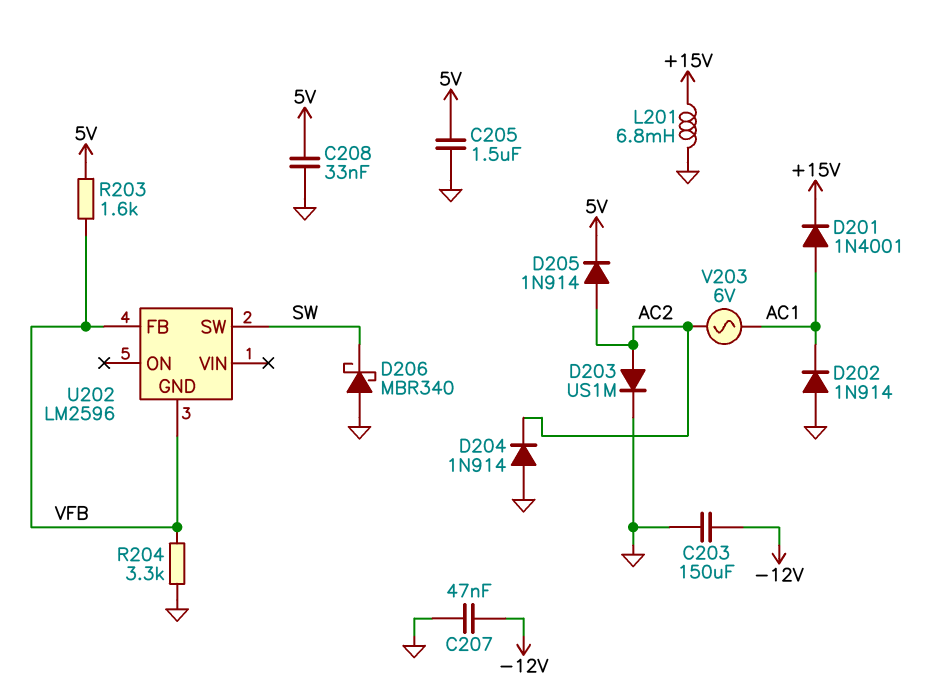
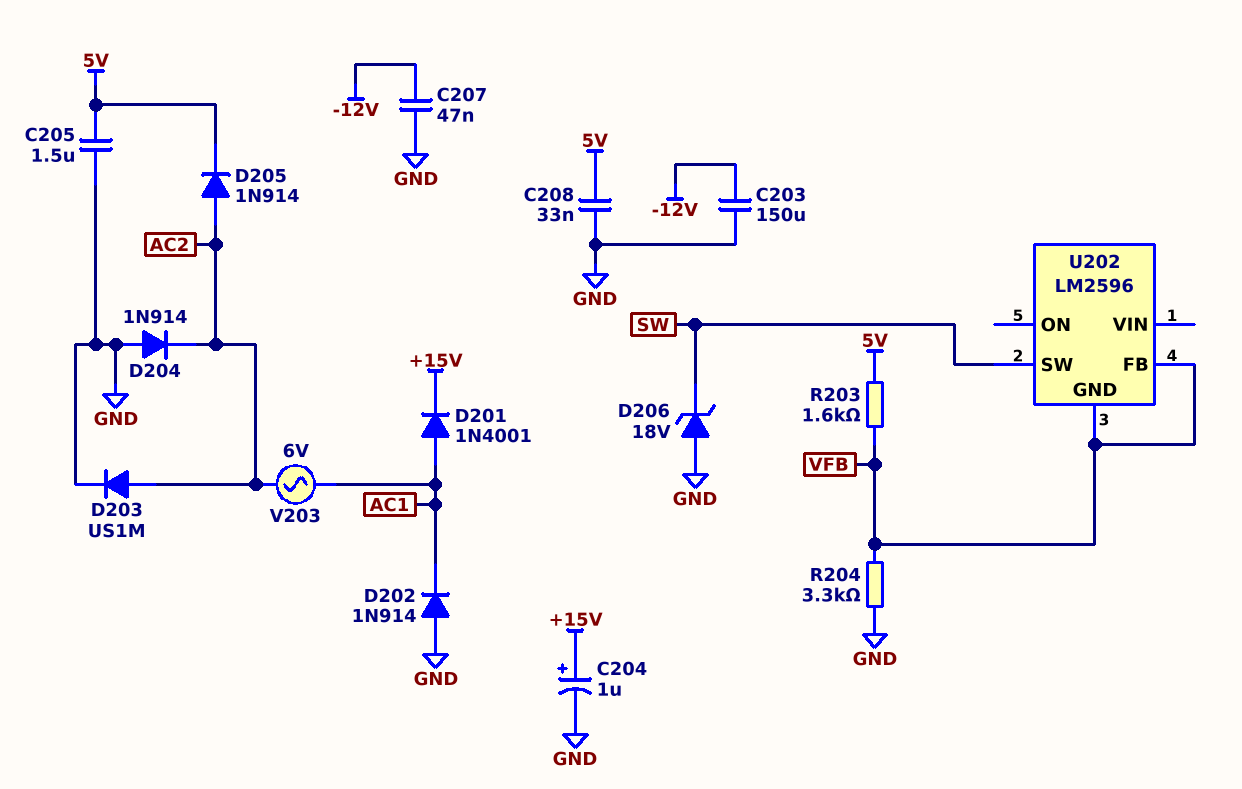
C204: none -> 1uF (plus +15V, minus GND)
D206: schottky MBR340 (A GND, K SW) -> zener 18V (A GND, K SW)
L201: 6.8mH (+15V, GND) -> none

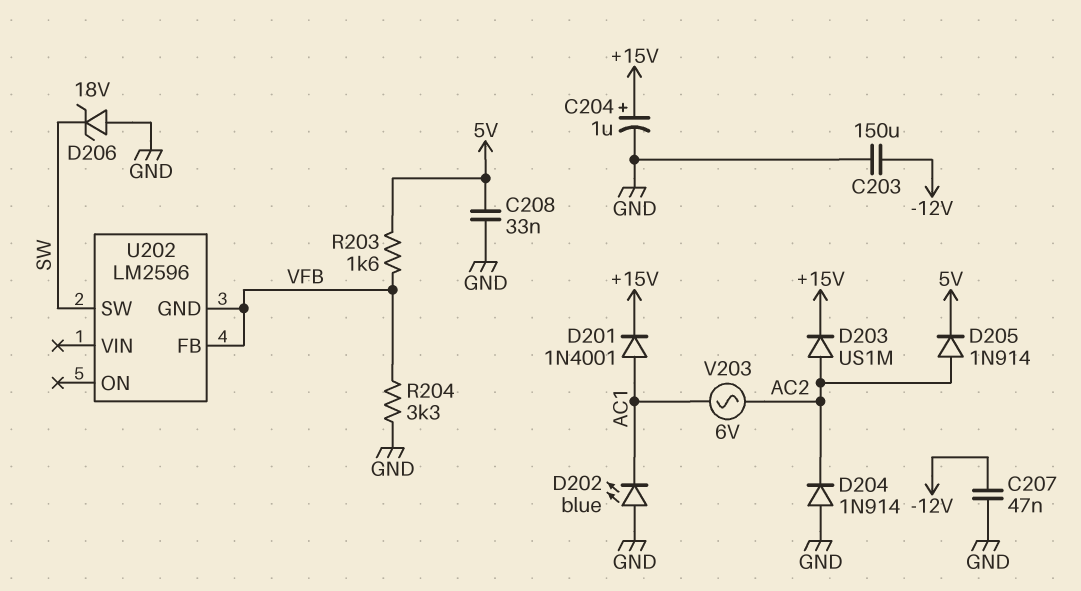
C205: 1.5uF (5V, GND) -> none
D202: diode 1N914 (A GND, K AC1) -> LED blue (A GND, K AC1)
D203: diode US1M (A AC2, K GND) -> diode US1M (A AC2, K +15V)

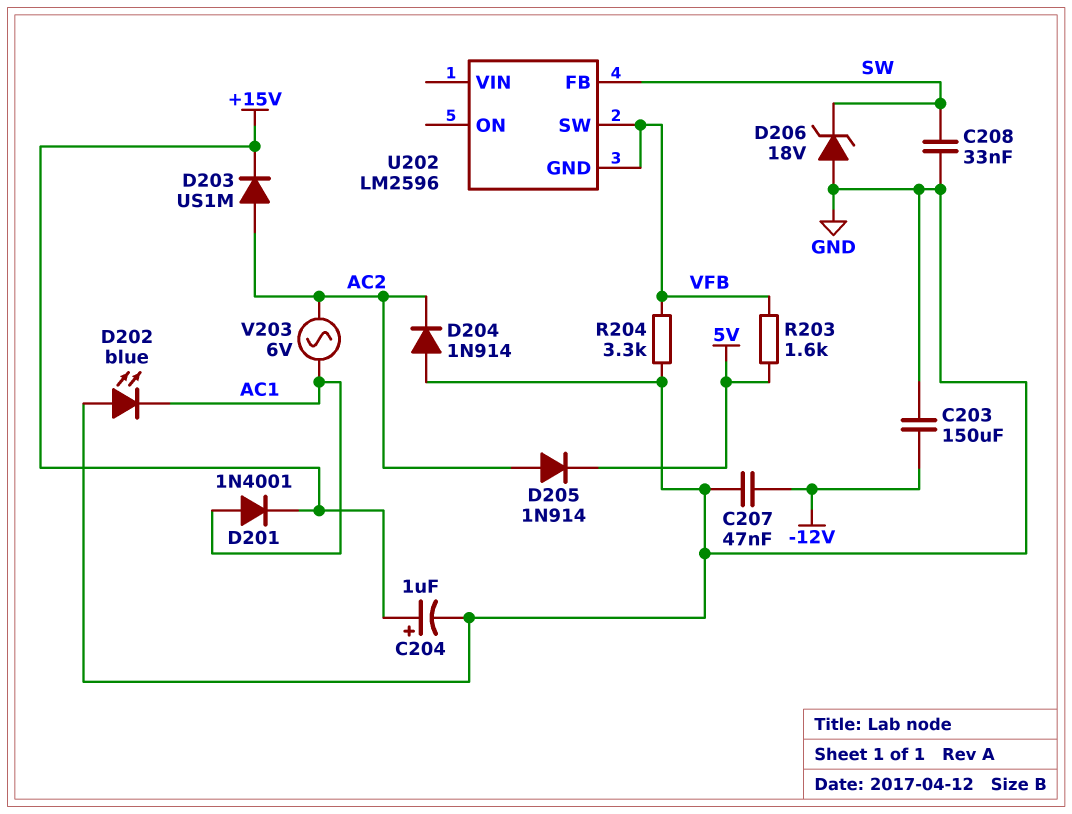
C208: 33nF (5V, GND) -> 33nF (GND, SW)
U202 pin FB: VFB -> SW
U202 pin SW: SW -> VFB

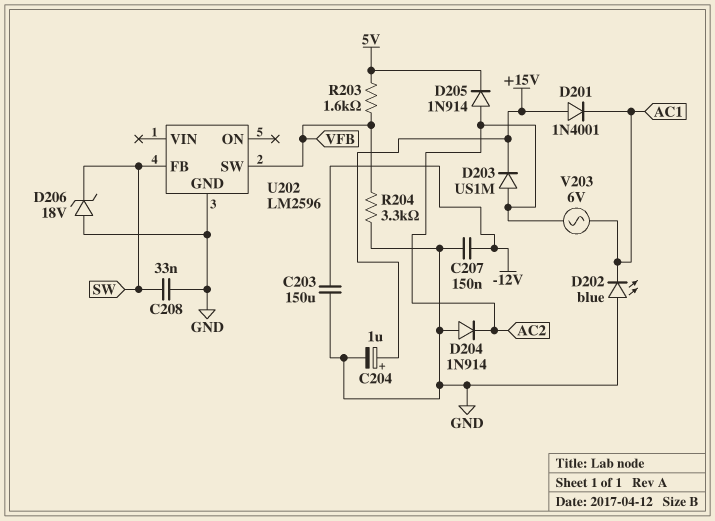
C207: 47nF (-12V, GND) -> 150nF (-12V, GND)
D201: diode 1N4001 (A AC1, K +15V) -> diode 1N4001 (A +15V, K AC1)
U202 pin GND: VFB -> GND

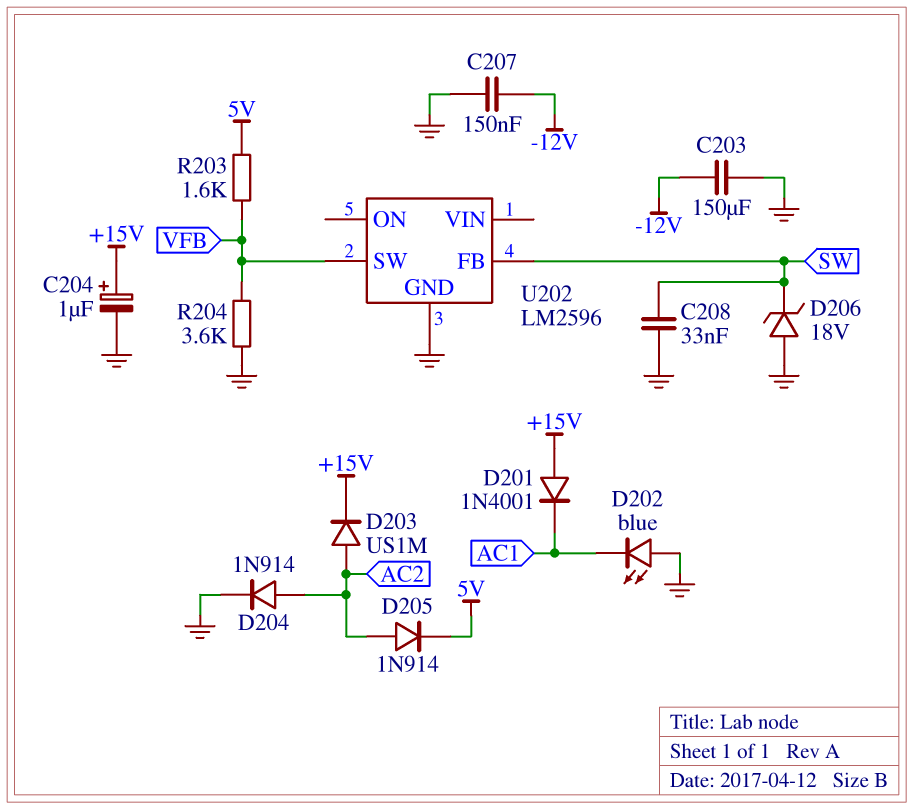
D204: diode 1N914 (A GND, K AC2) -> diode 1N914 (A AC2, K GND)
R204: 3.3k (GND, VFB) -> 3.6k (GND, VFB)
V203: AC 6V (AC1, AC2) -> none

